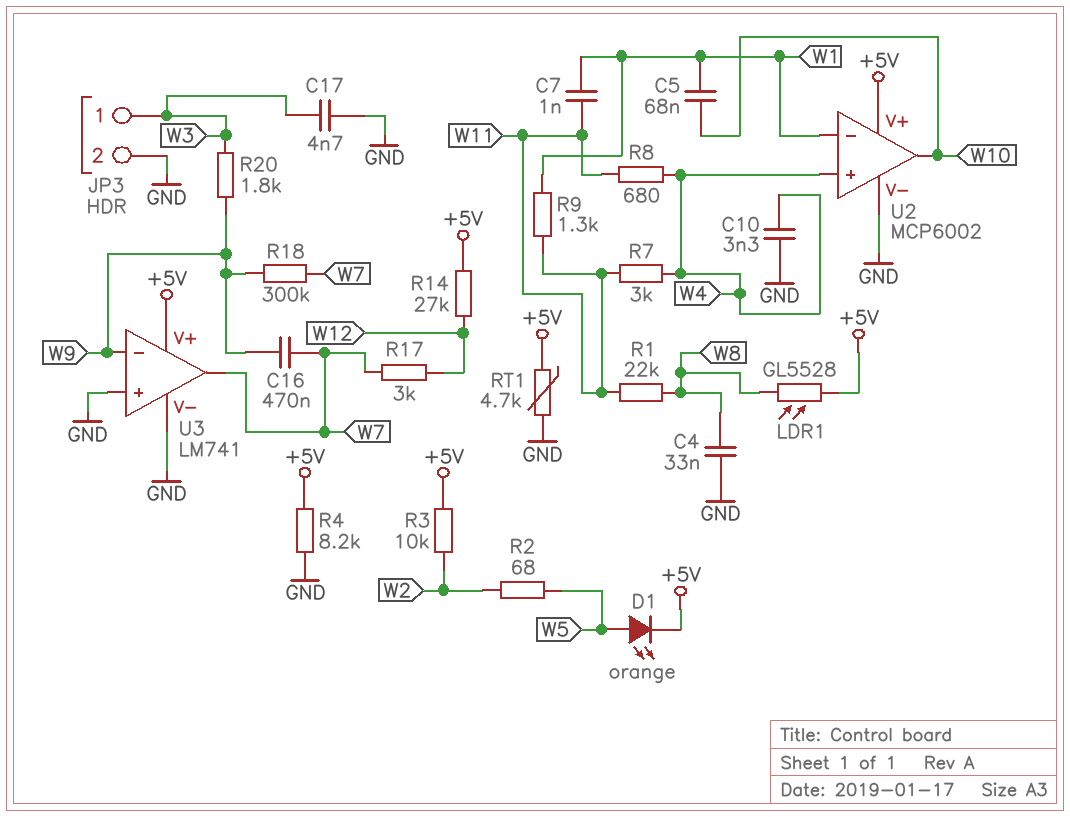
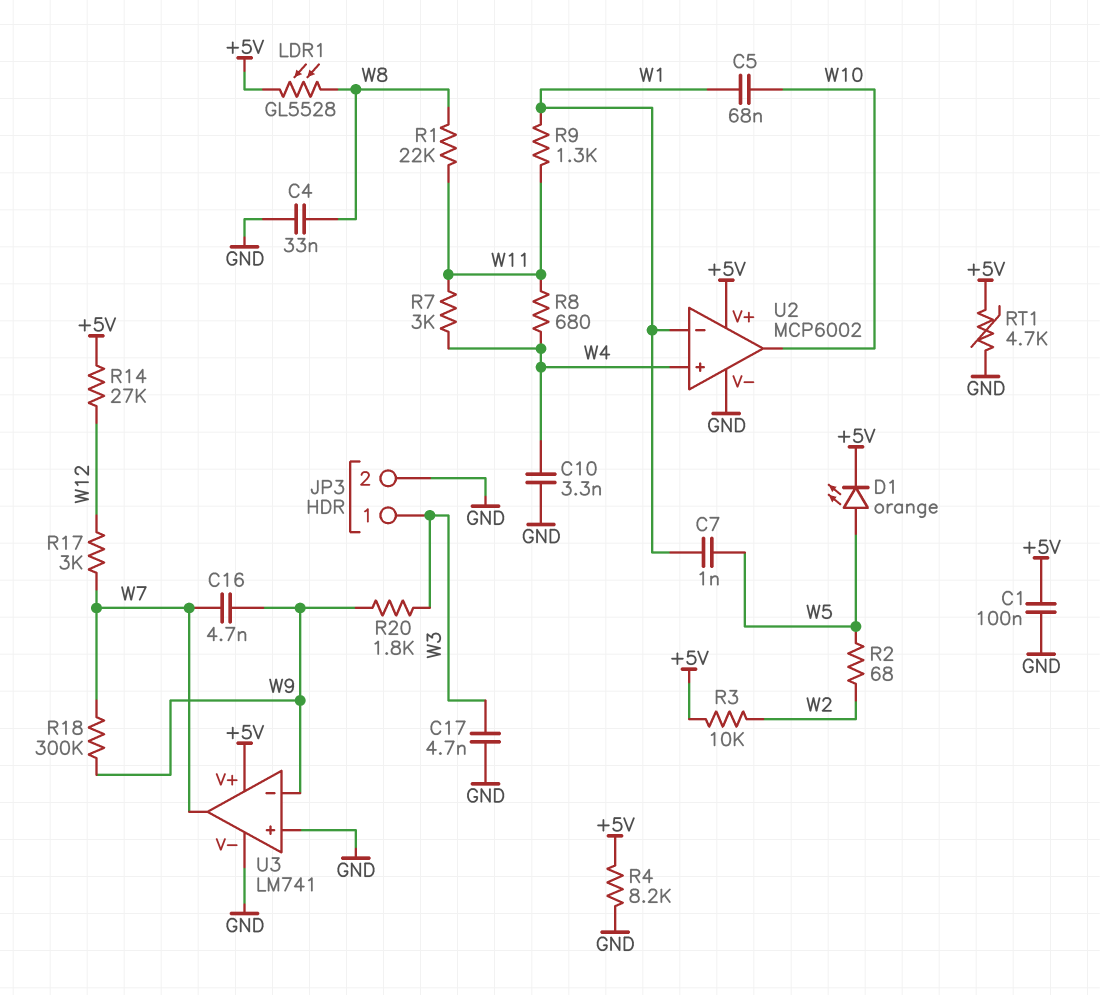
C1: none -> 100nF (+5V, GND)
C7: 1nF (W1, W11) -> 1nF (W1, W5)
C16: 470nF (W7, W9) -> 4.7nF (W7, W9)

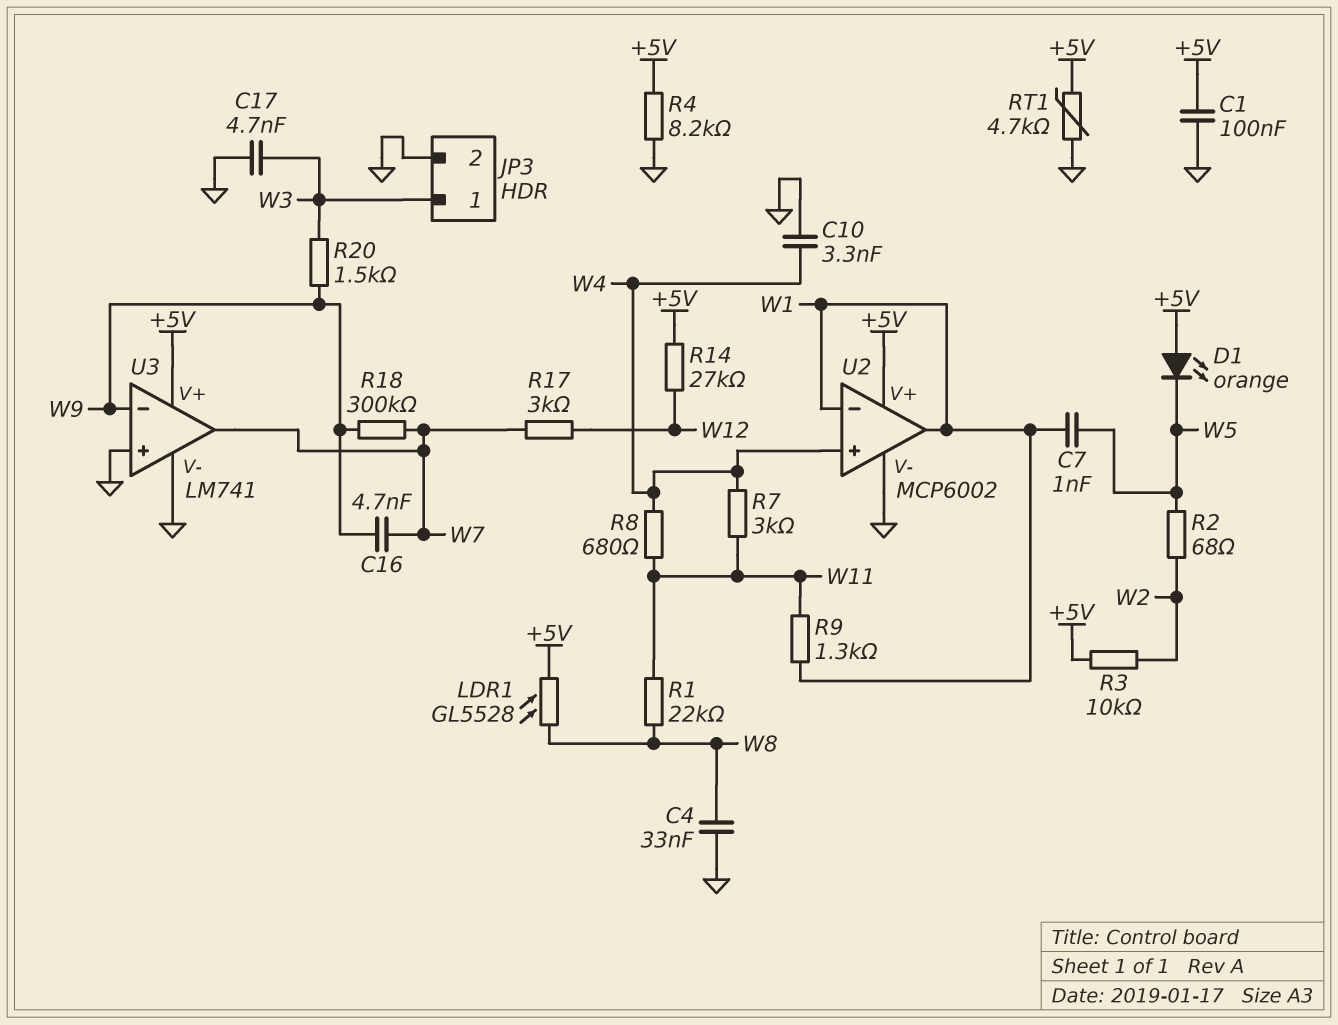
C5: 68nF (W1, W10) -> none
D1: LED orange (A W5, K +5V) -> LED orange (A +5V, K W5)
R20: 1.8k (W3, W9) -> 1.5k (W3, W9)
U2 pin out: W10 -> W1

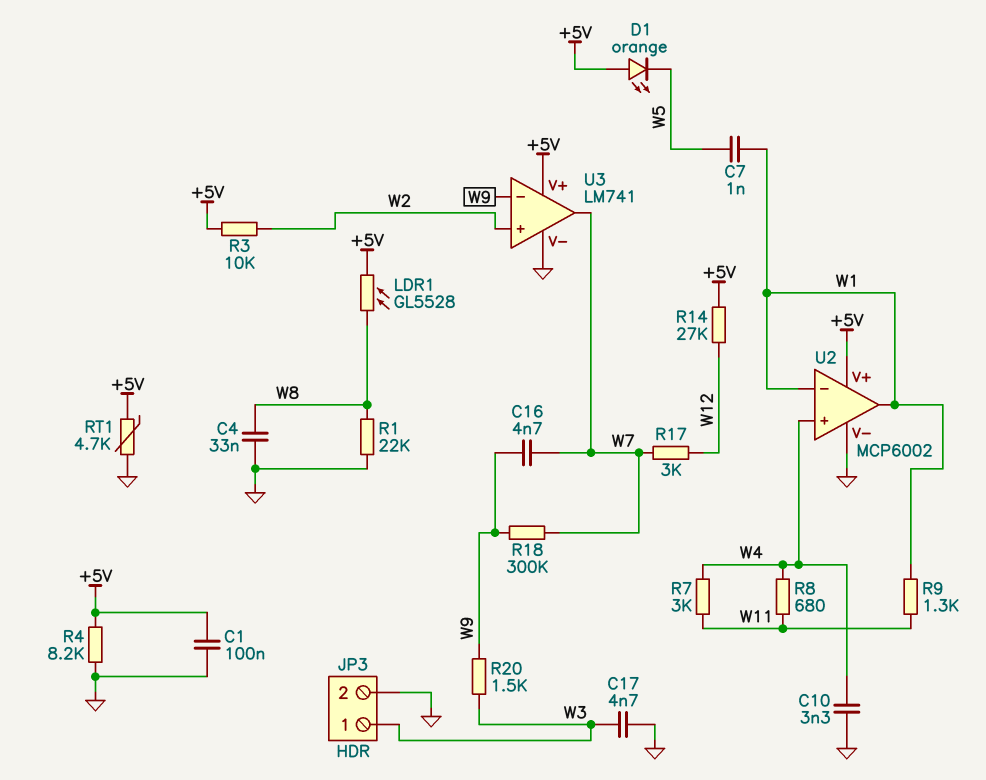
R1: 22k (W8, W11) -> 22k (GND, W8)
R2: 68 (W2, W5) -> none
U3 pin in+: GND -> W2

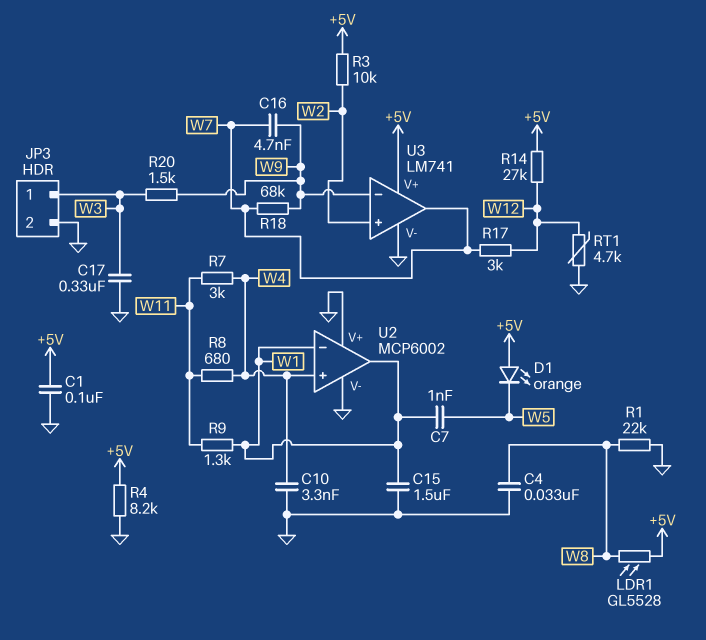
C15: none -> 1.5uF (GND, W1)
C17: 4.7nF (GND, W3) -> 330nF (GND, W3)
R18: 300k (W7, W9) -> 68k (W7, W9)
RT1: 4.7k (+5V, GND) -> 4.7k (GND, W12)
U2 pin V+: +5V -> GND

